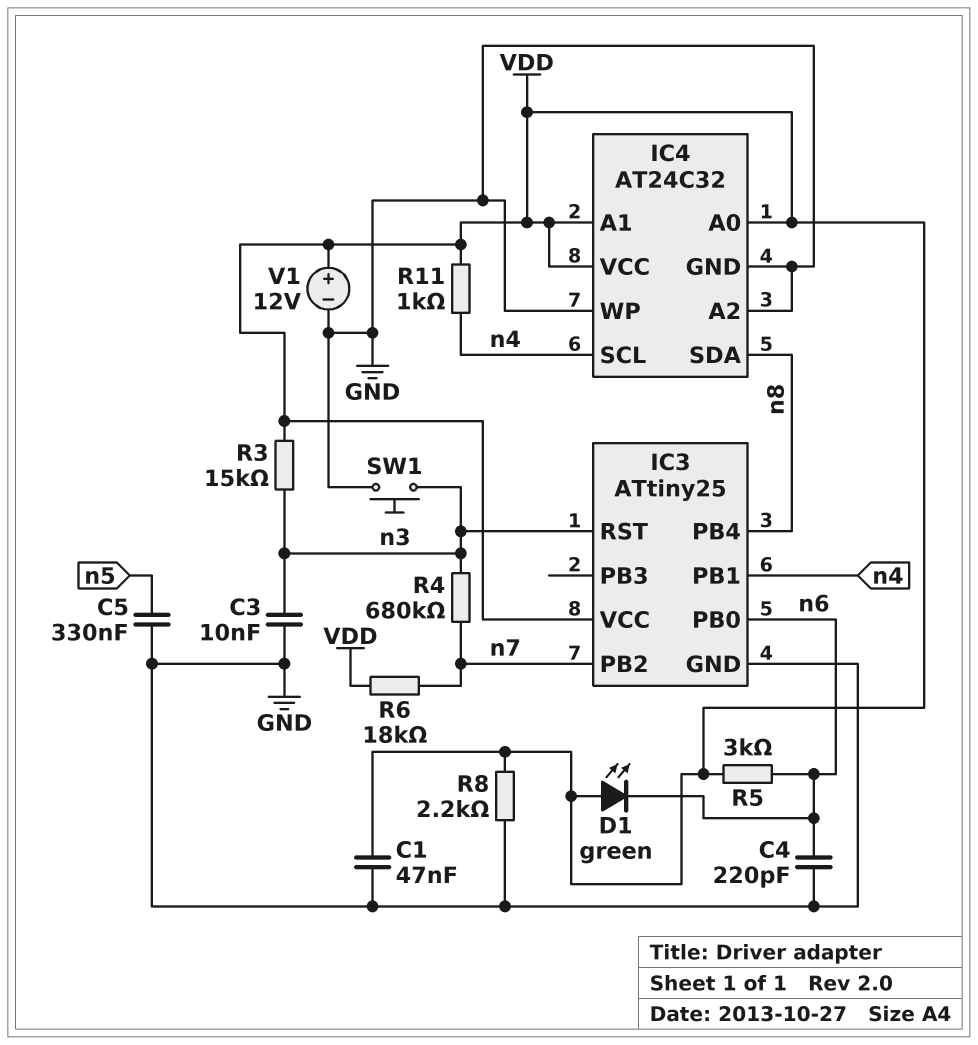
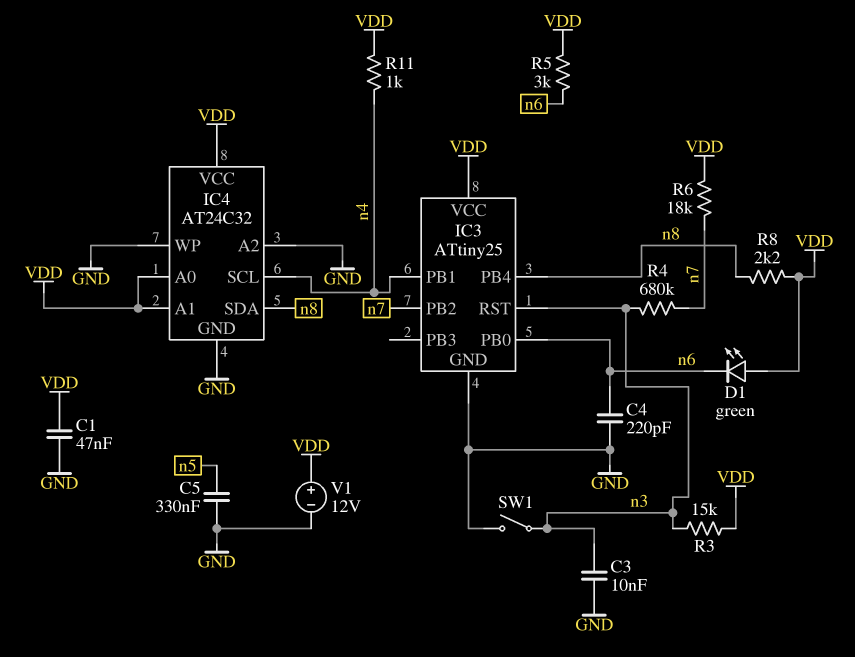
R8: 2.2k (GND, VDD) -> 2.2k (VDD, n8)
SW1: button (GND, n3) -> switch (GND, n3)

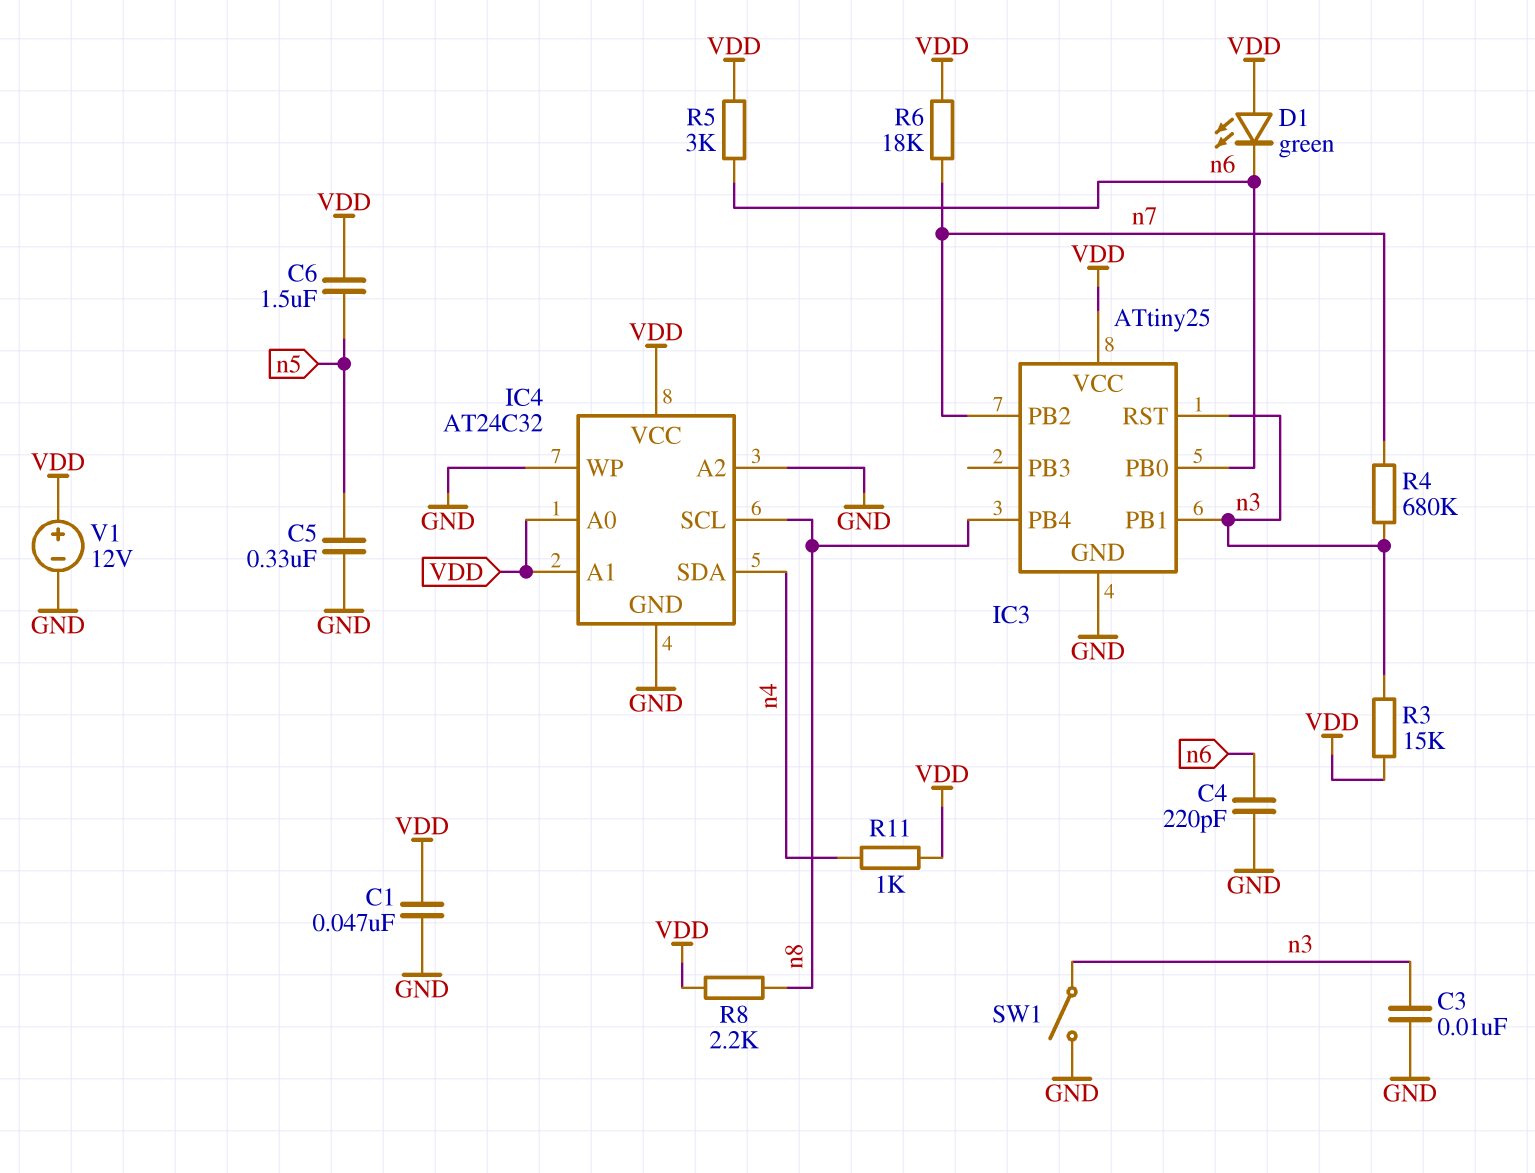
C6: none -> 1.5uF (VDD, n5)
IC3 pin PB1: n4 -> n3
IC4 pin SCL: n4 -> n8
IC4 pin SDA: n8 -> n4

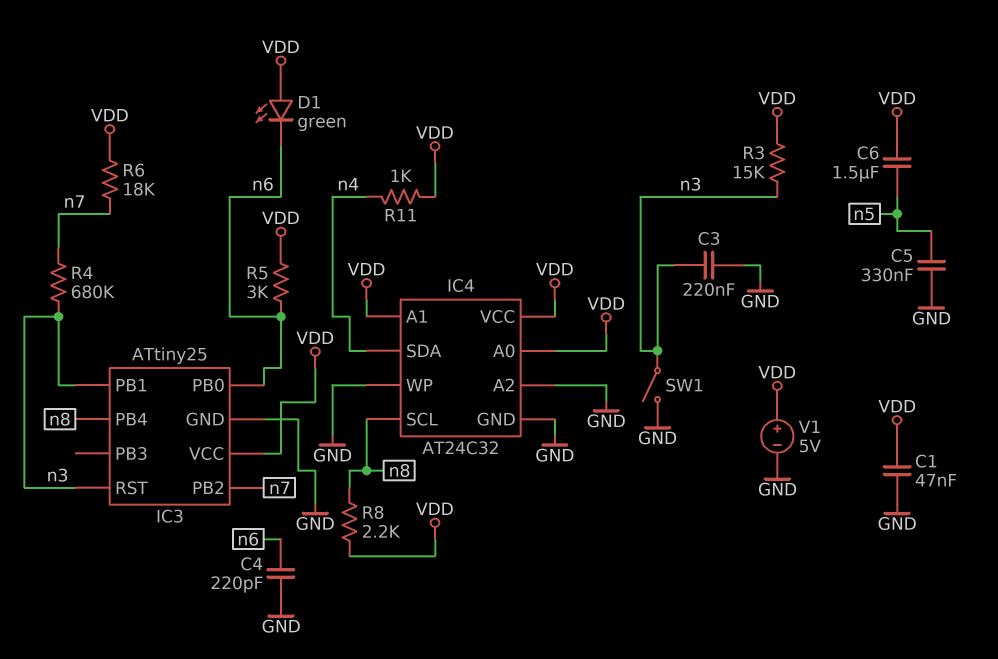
C3: 10nF (GND, n3) -> 220nF (GND, n3)
V1: 12V (plus VDD, minus GND) -> 5V (plus VDD, minus GND)

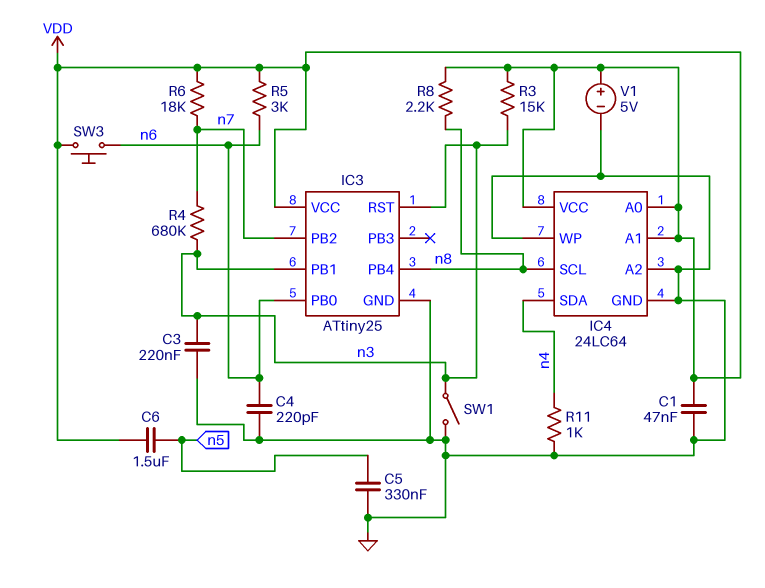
D1: LED green (A VDD, K n6) -> none
IC4: AT24C32 -> 24LC64
R11: 1k (VDD, n4) -> 1k (GND, n4)
SW3: none -> button (VDD, n6)

